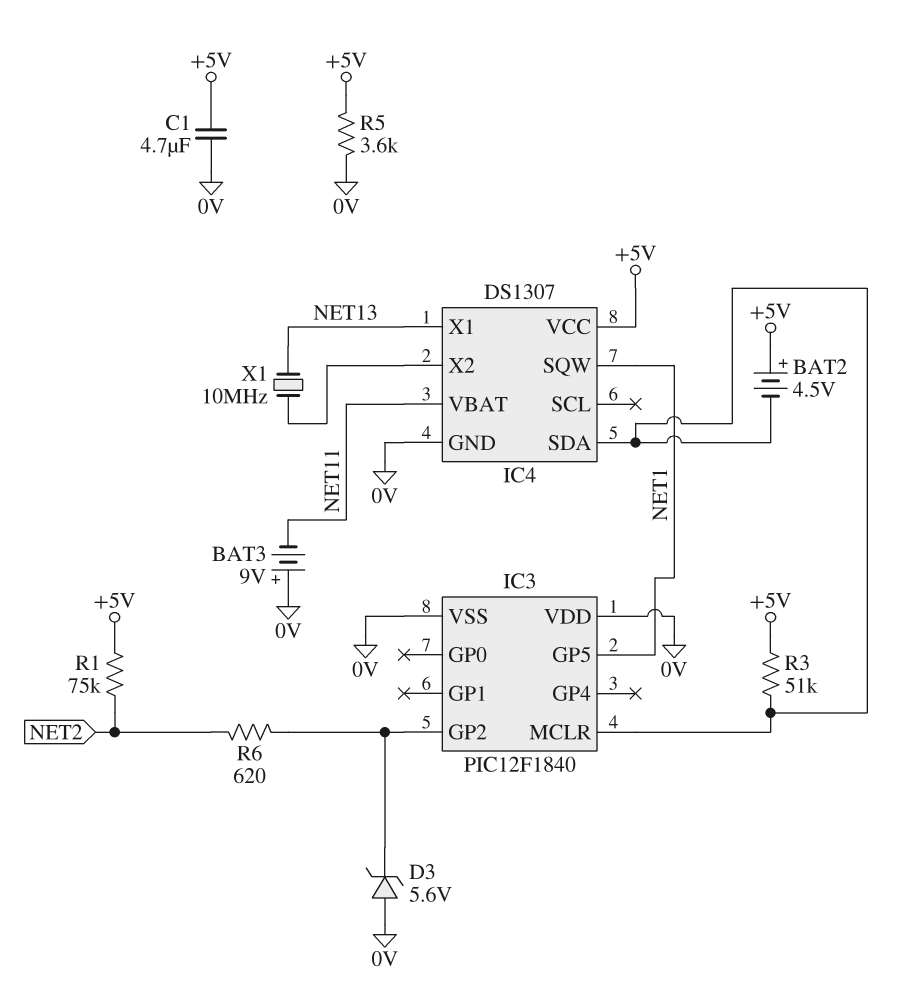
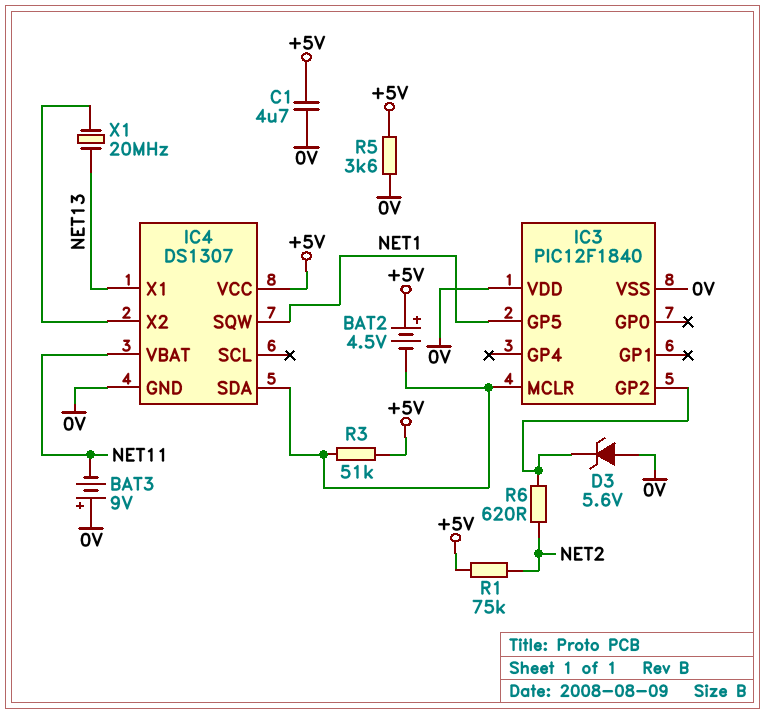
X1: 10MHz (IC4/X2, NET13) -> 20MHz (IC4/X2, NET13)

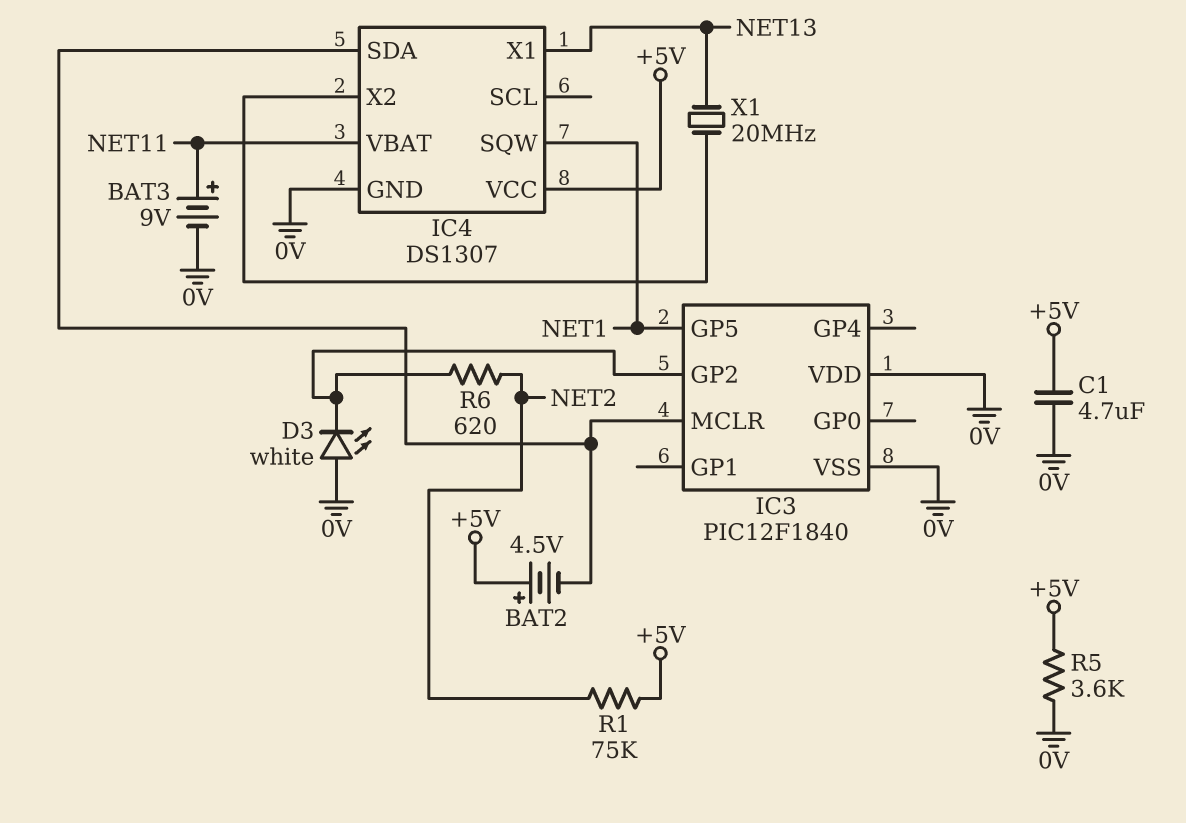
BAT3: 9V (plus 0V, minus NET11) -> 9V (plus NET11, minus 0V)
D3: zener 5.6V (A 0V, K IC3/GP2) -> LED white (A 0V, K IC3/GP2)
R3: 51k (+5V, IC3/MCLR) -> none

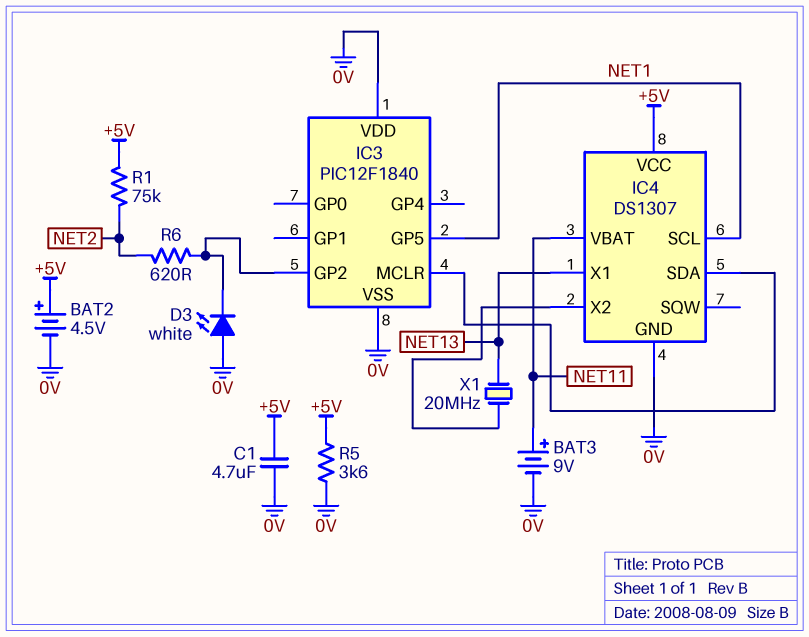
BAT2: 4.5V (plus +5V, minus IC3/MCLR) -> 4.5V (plus +5V, minus 0V)
IC4 pin SCL: none -> NET1
IC4 pin SQW: NET1 -> none

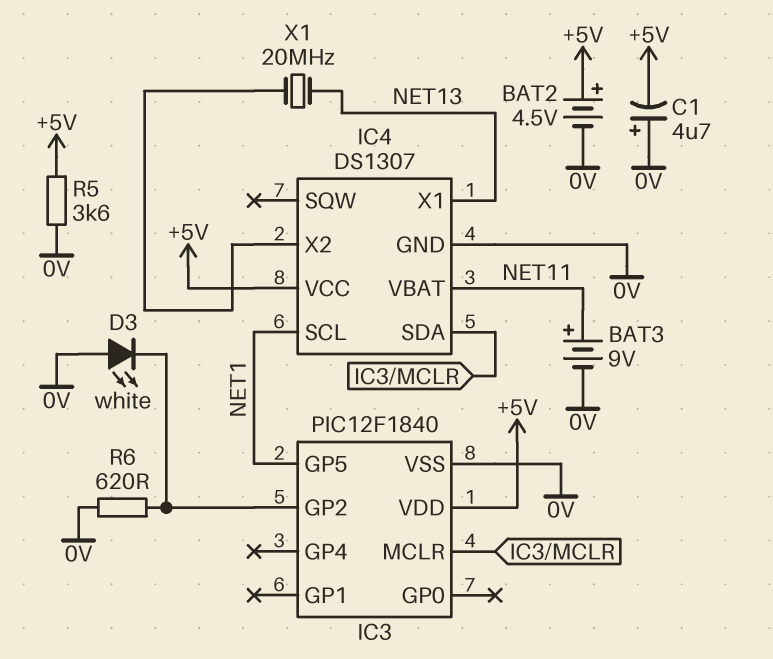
C1: 4.7uF (+5V, 0V) -> 4.7uF (plus 0V, minus +5V)
IC3 pin VDD: 0V -> +5V
R1: 75k (+5V, NET2) -> none
R6: 620 (IC3/GP2, NET2) -> 620 (0V, IC3/GP2)

